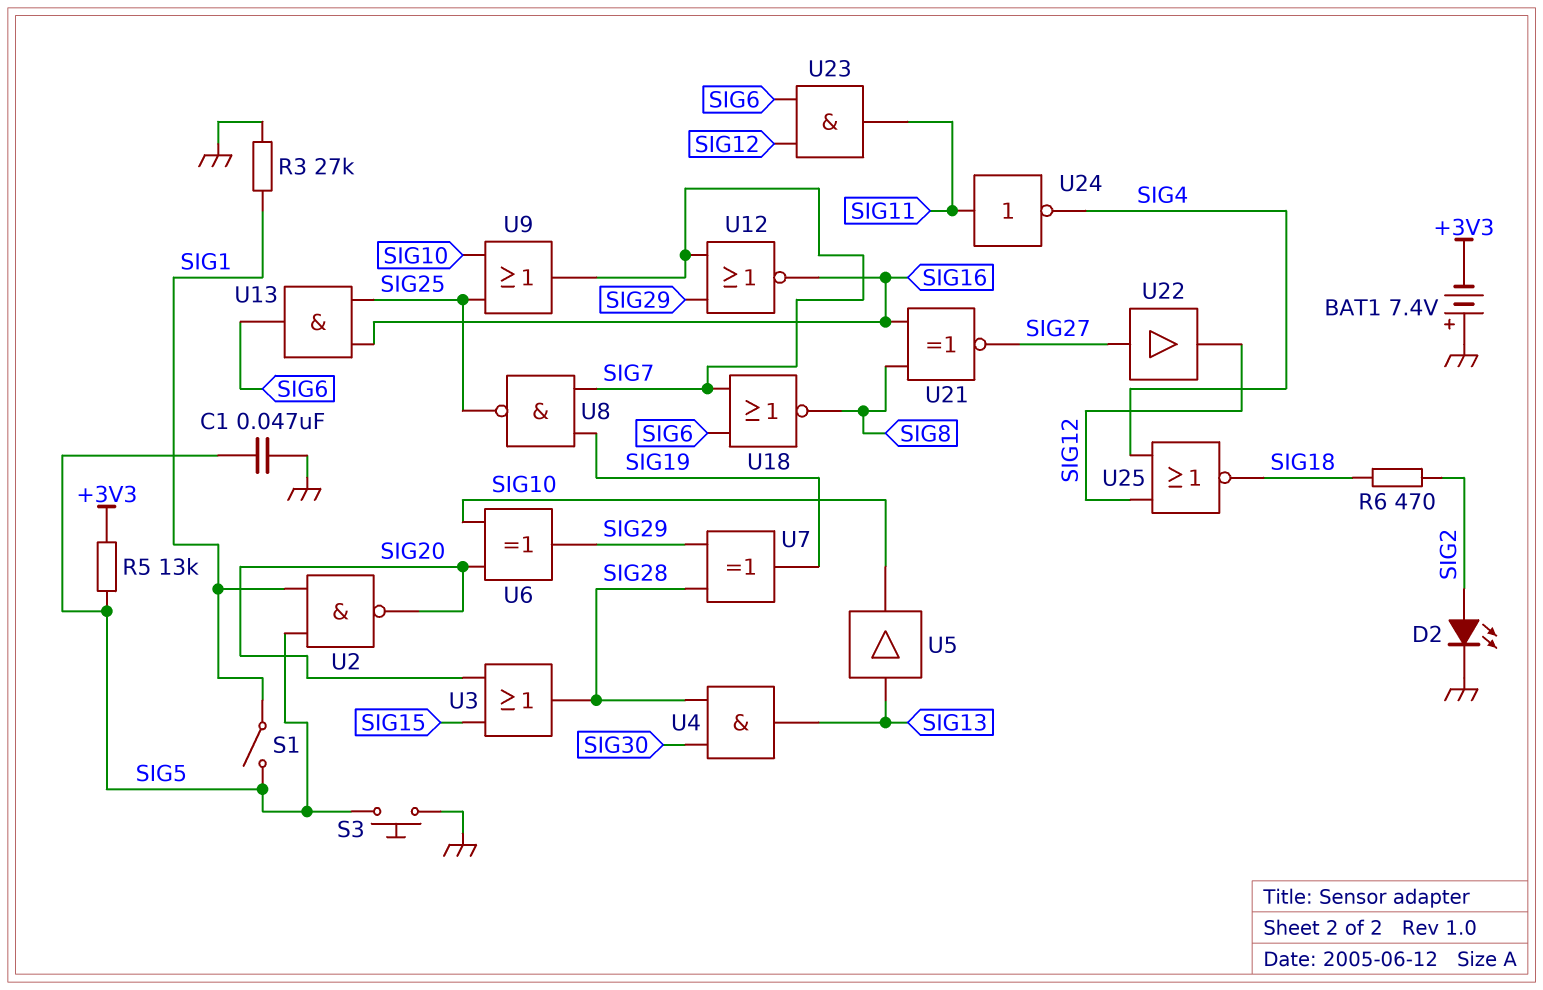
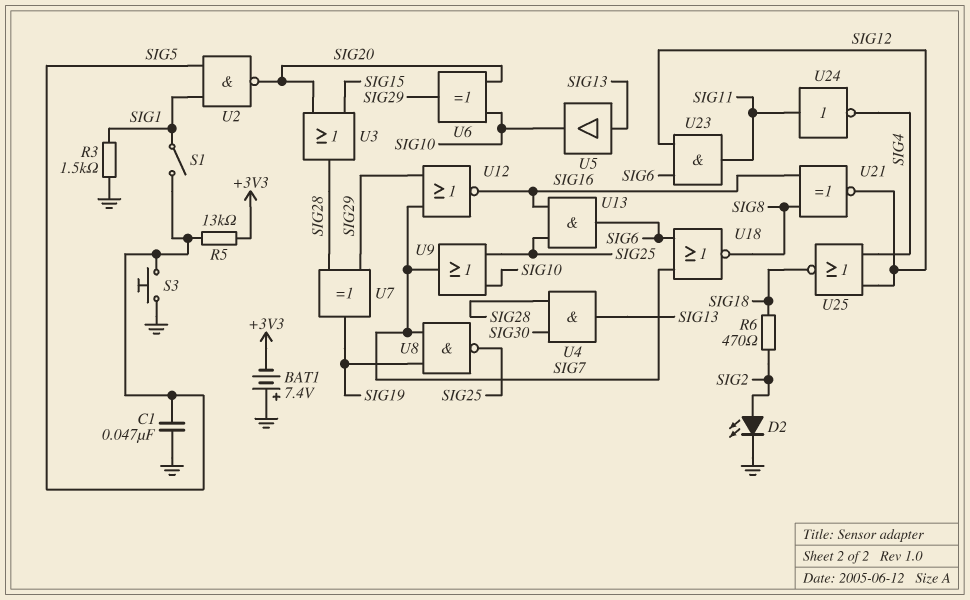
R3: 27k (GND, SIG1) -> 1.5k (GND, SIG1)
U21: XNOR (in SIG8, in SIG16, out SIG27) -> XNOR (in SIG8, in SIG16, out SIG12)
U22: buffer (in SIG27, out SIG12) -> none

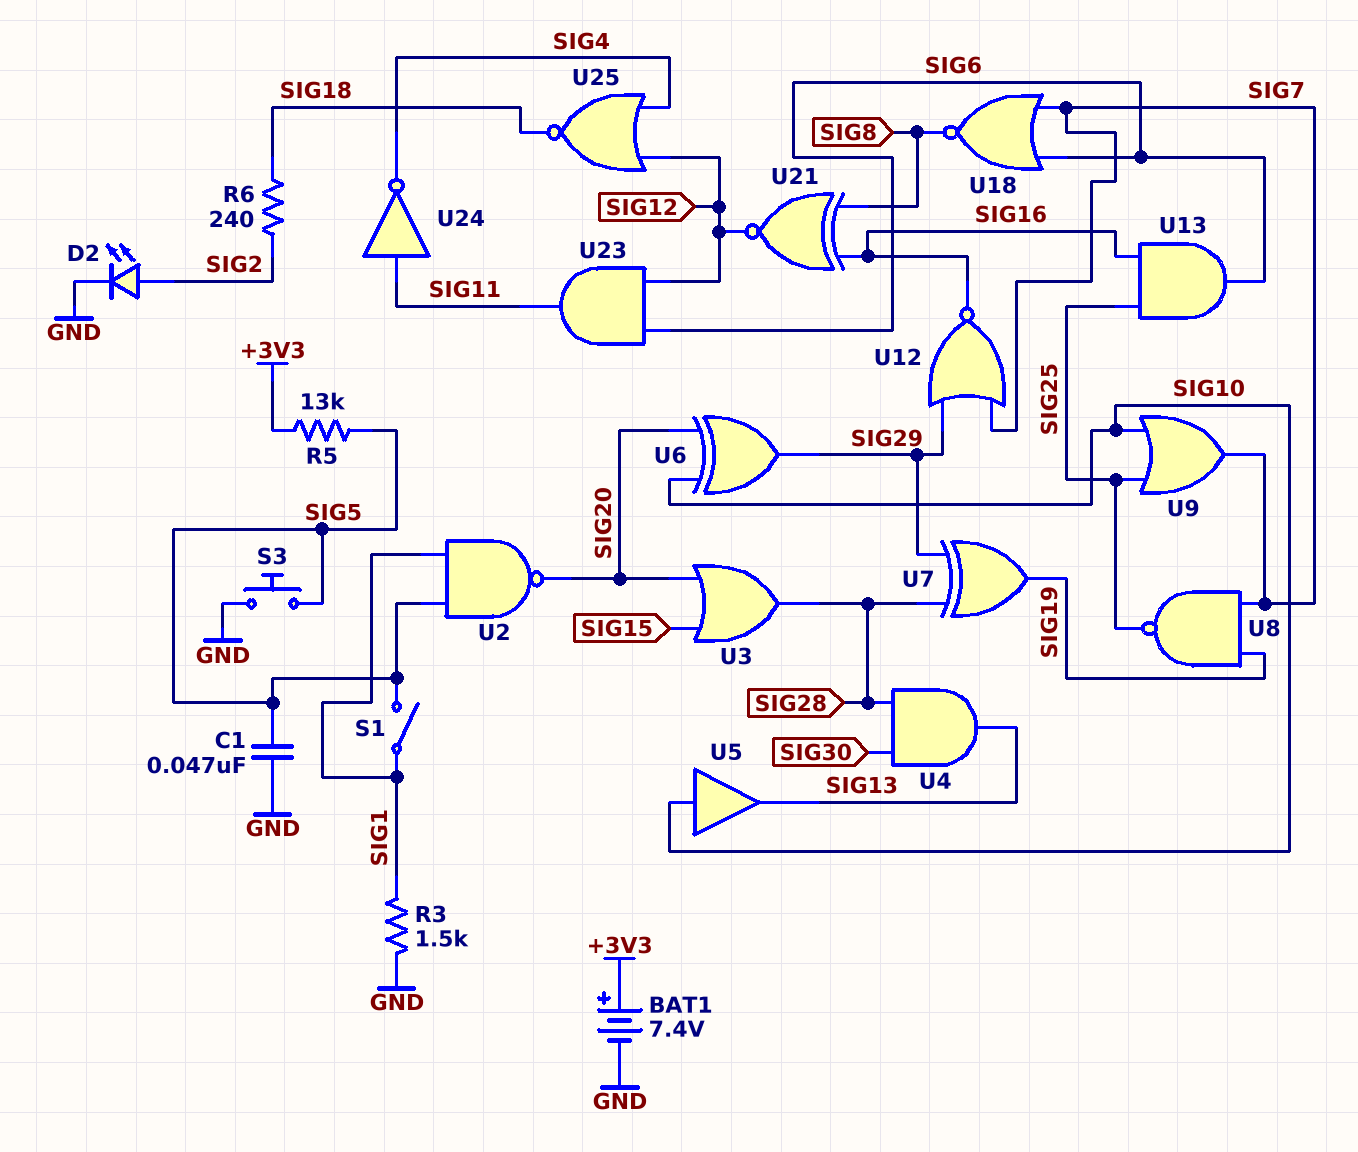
BAT1: 7.4V (plus GND, minus +3V3) -> 7.4V (plus +3V3, minus GND)
R6: 470 (SIG2, SIG18) -> 240 (SIG2, SIG18)
U5: buffer (in SIG13, out SIG10) -> buffer (in SIG10, out SIG13)

